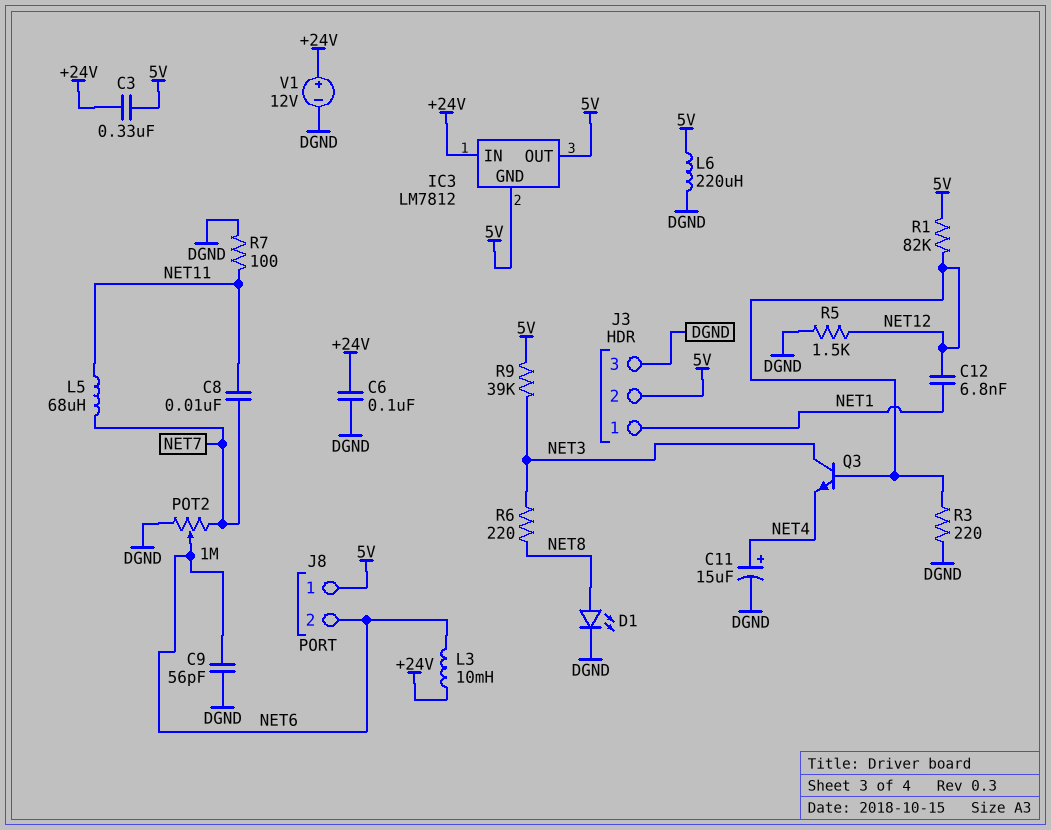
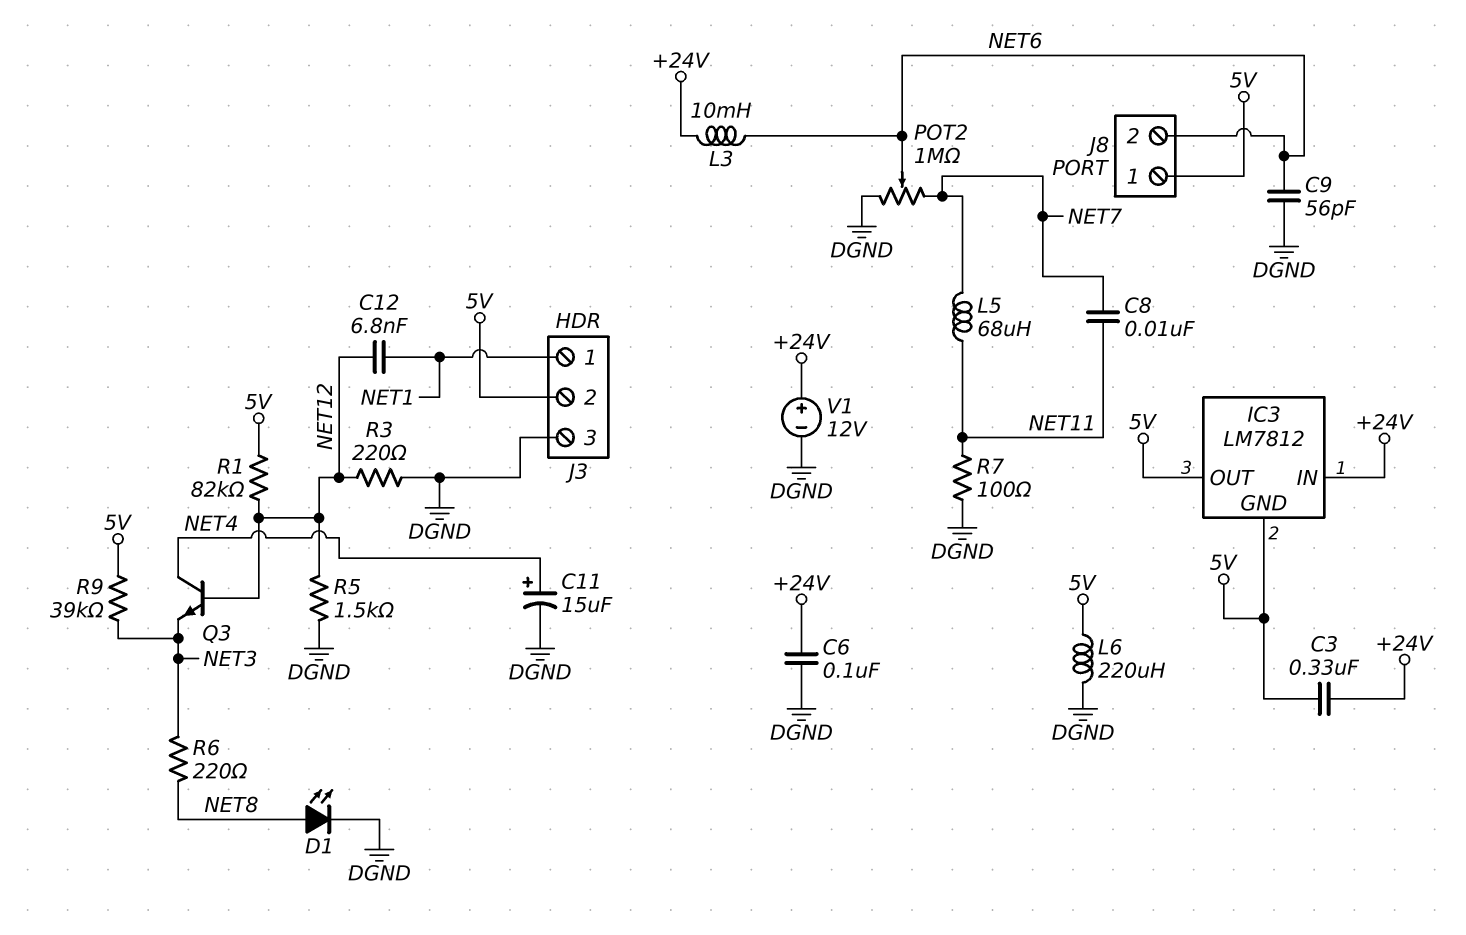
Q3: NPN (B NET12, C NET3, E NET4) -> NPN (B NET12, C NET4, E NET3)

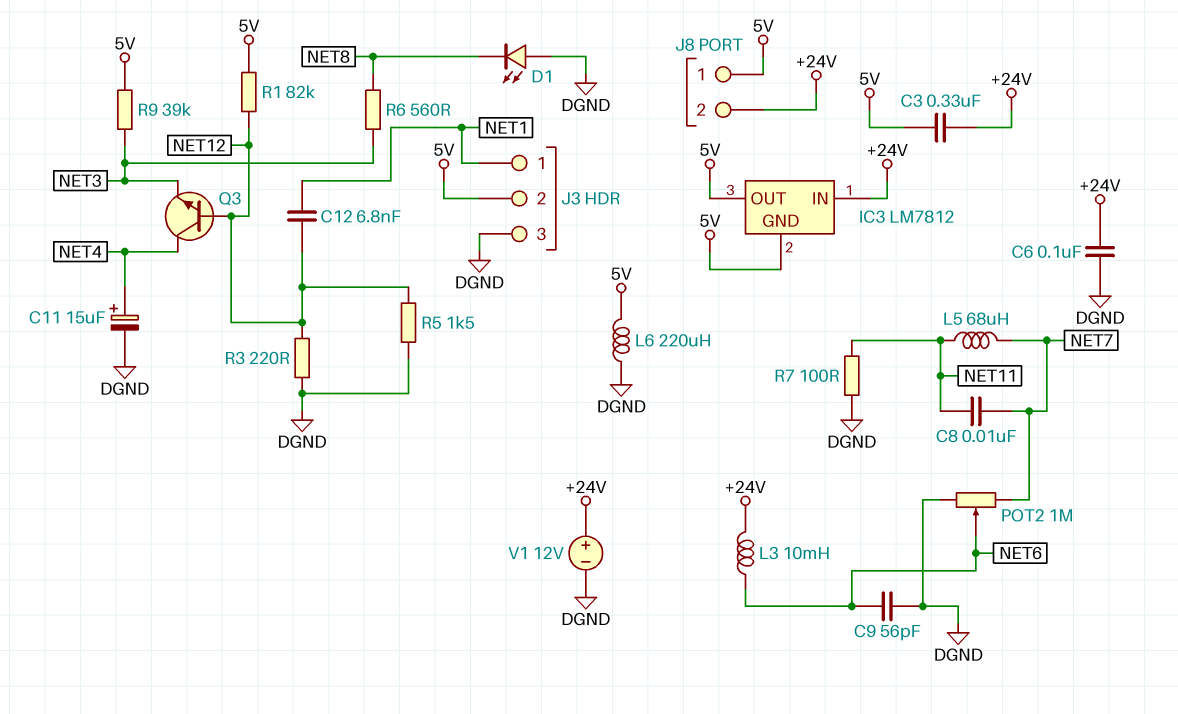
D1: LED (A NET8, K DGND) -> LED (A DGND, K NET8)
J8 pin 2: NET6 -> +24V
R6: 220 (NET3, NET8) -> 560 (NET3, NET8)

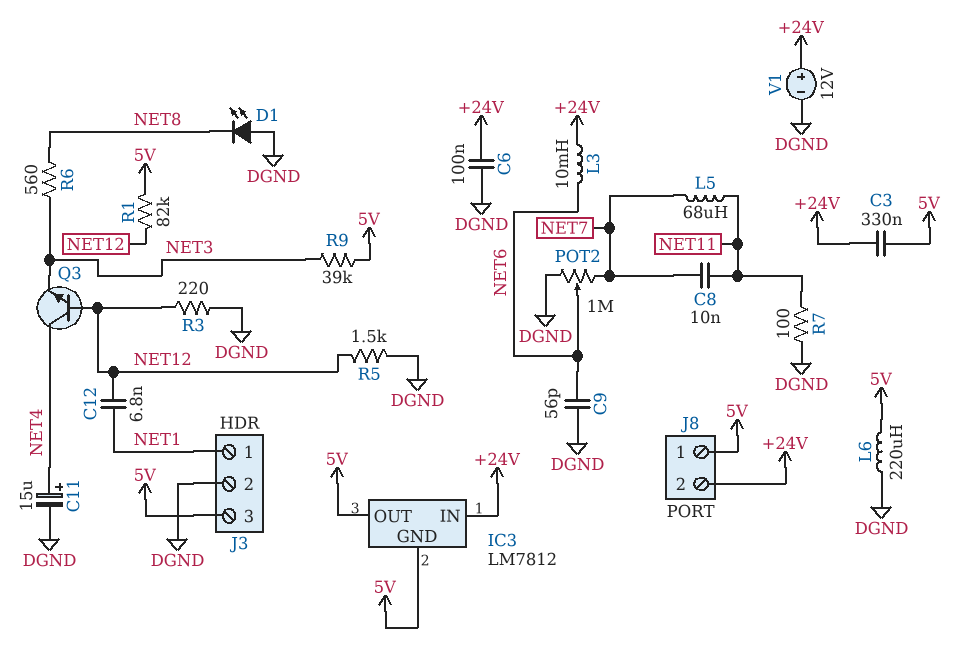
J3 pin 2: 5V -> DGND
J3 pin 3: DGND -> 5V

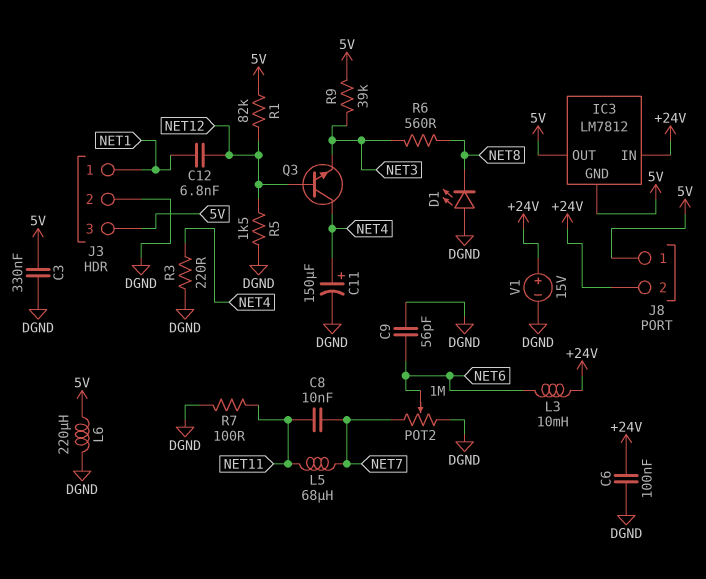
C3: 330nF (+24V, 5V) -> 330nF (5V, DGND)
C11: 15uF (plus NET4, minus DGND) -> 150uF (plus NET4, minus DGND)
R3: 220 (DGND, NET12) -> 220 (DGND, NET4)
V1: 12V (plus +24V, minus DGND) -> 15V (plus +24V, minus DGND)

